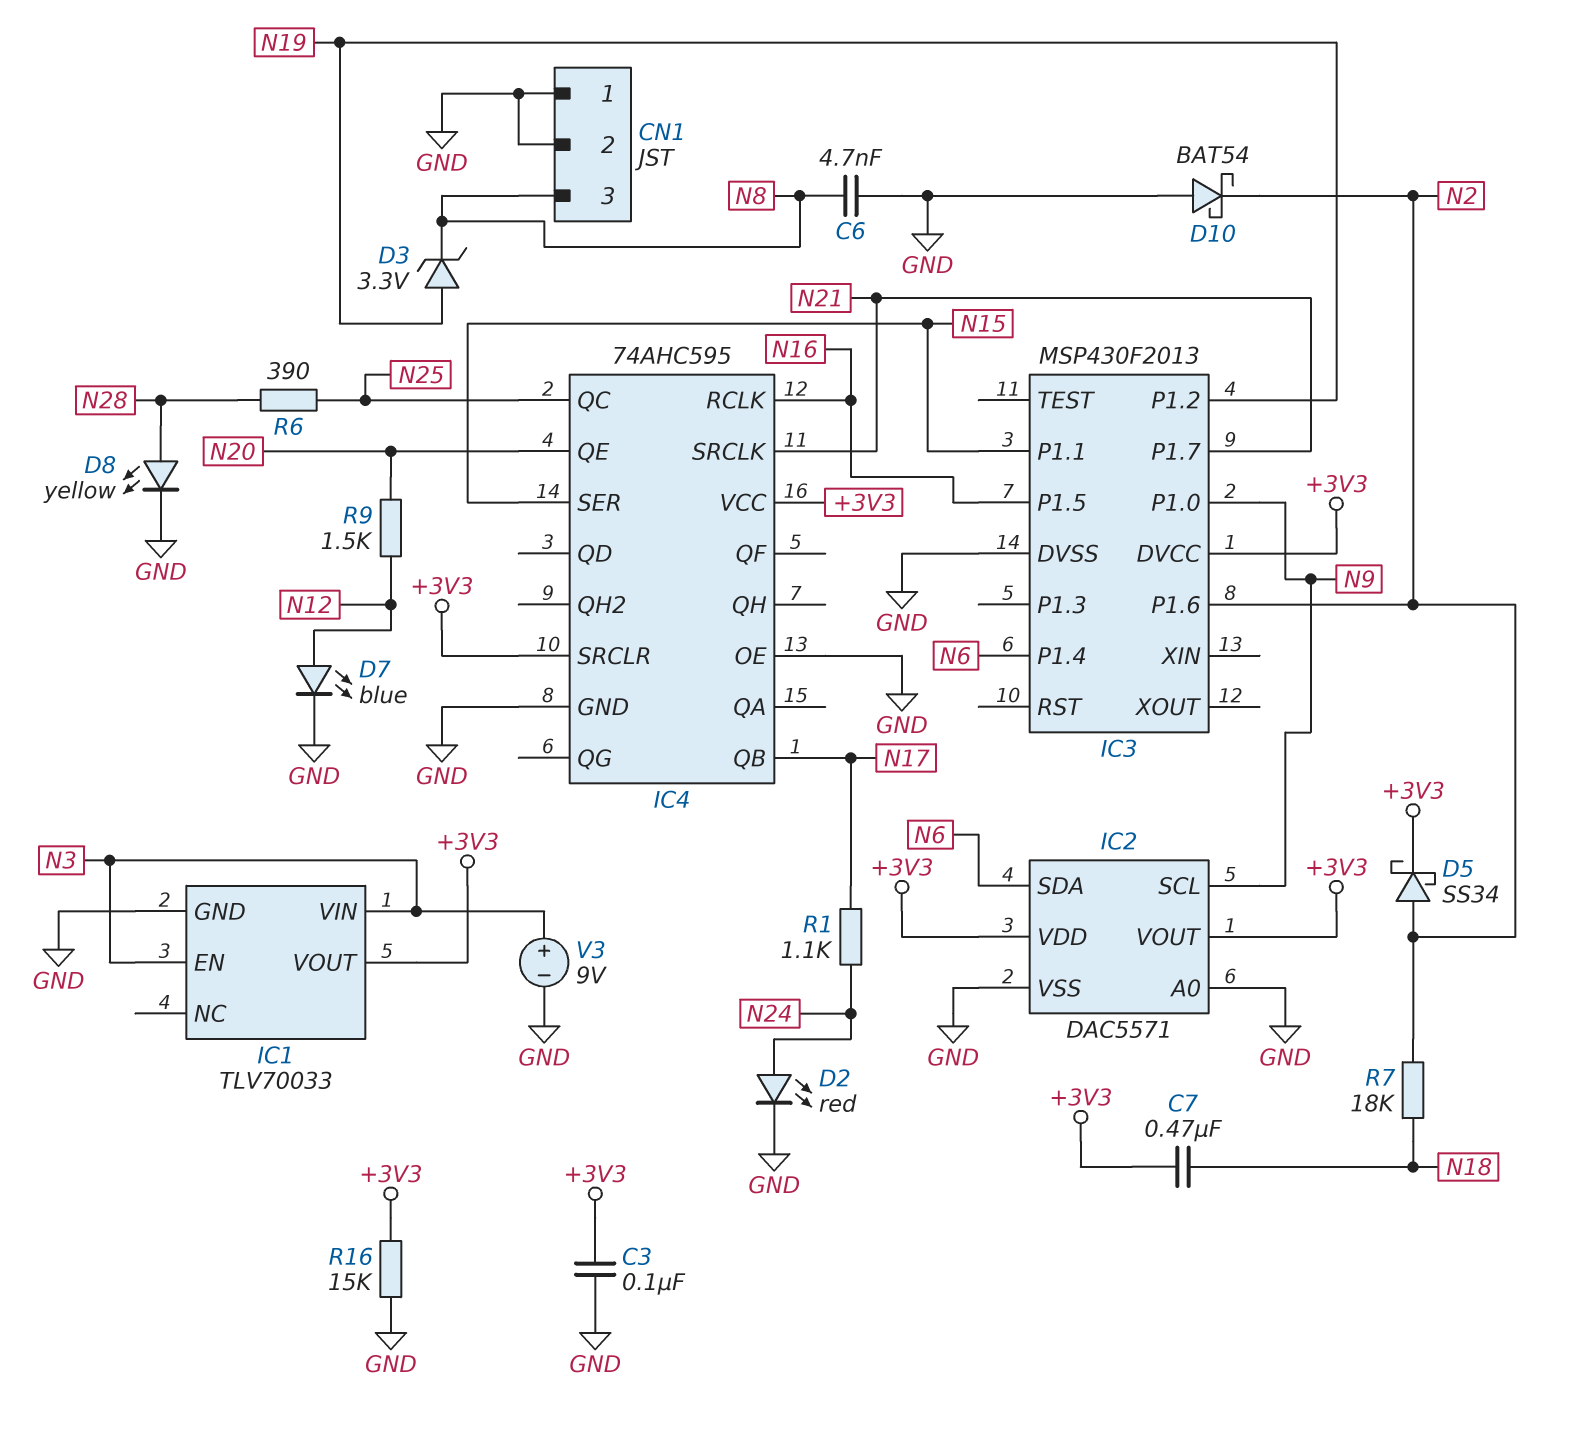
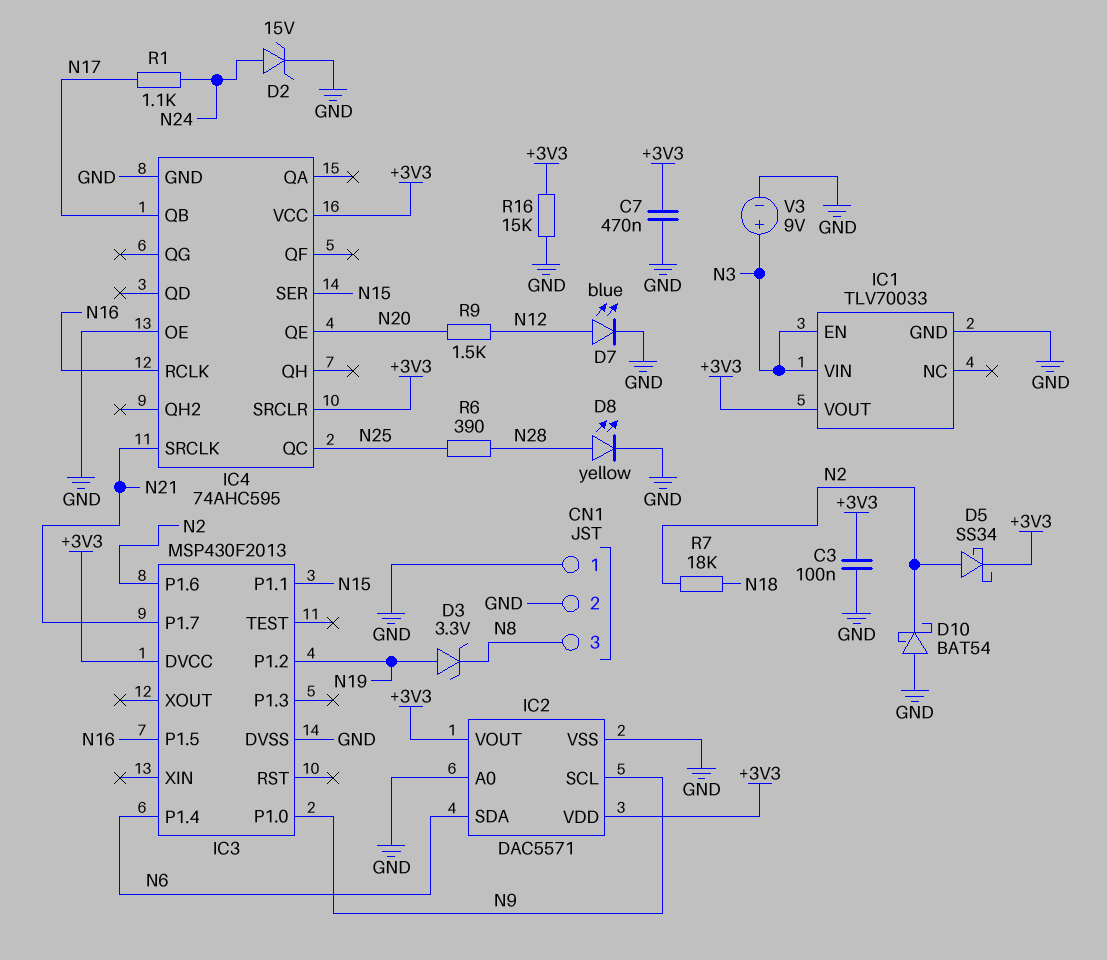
C6: 4.7nF (GND, N8) -> none
C7: 470nF (+3V3, N18) -> 470nF (+3V3, GND)
D2: LED red (A N24, K GND) -> zener 15V (A N24, K GND)

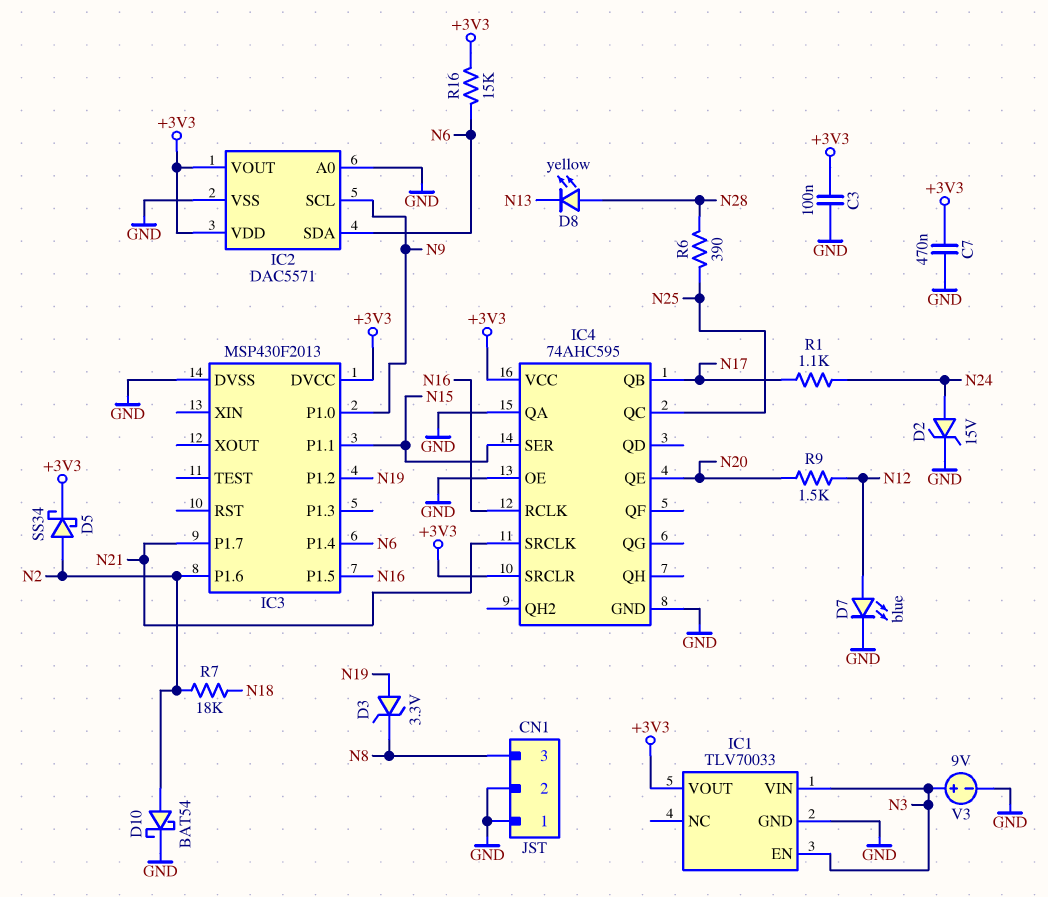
D8: LED yellow (A N28, K GND) -> LED yellow (A N28, K N13)
D10: schottky BAT54 (A GND, K N2) -> schottky BAT54 (A N2, K GND)
IC4 pin QA: none -> GND
R16: 15k (+3V3, GND) -> 15k (+3V3, N6)

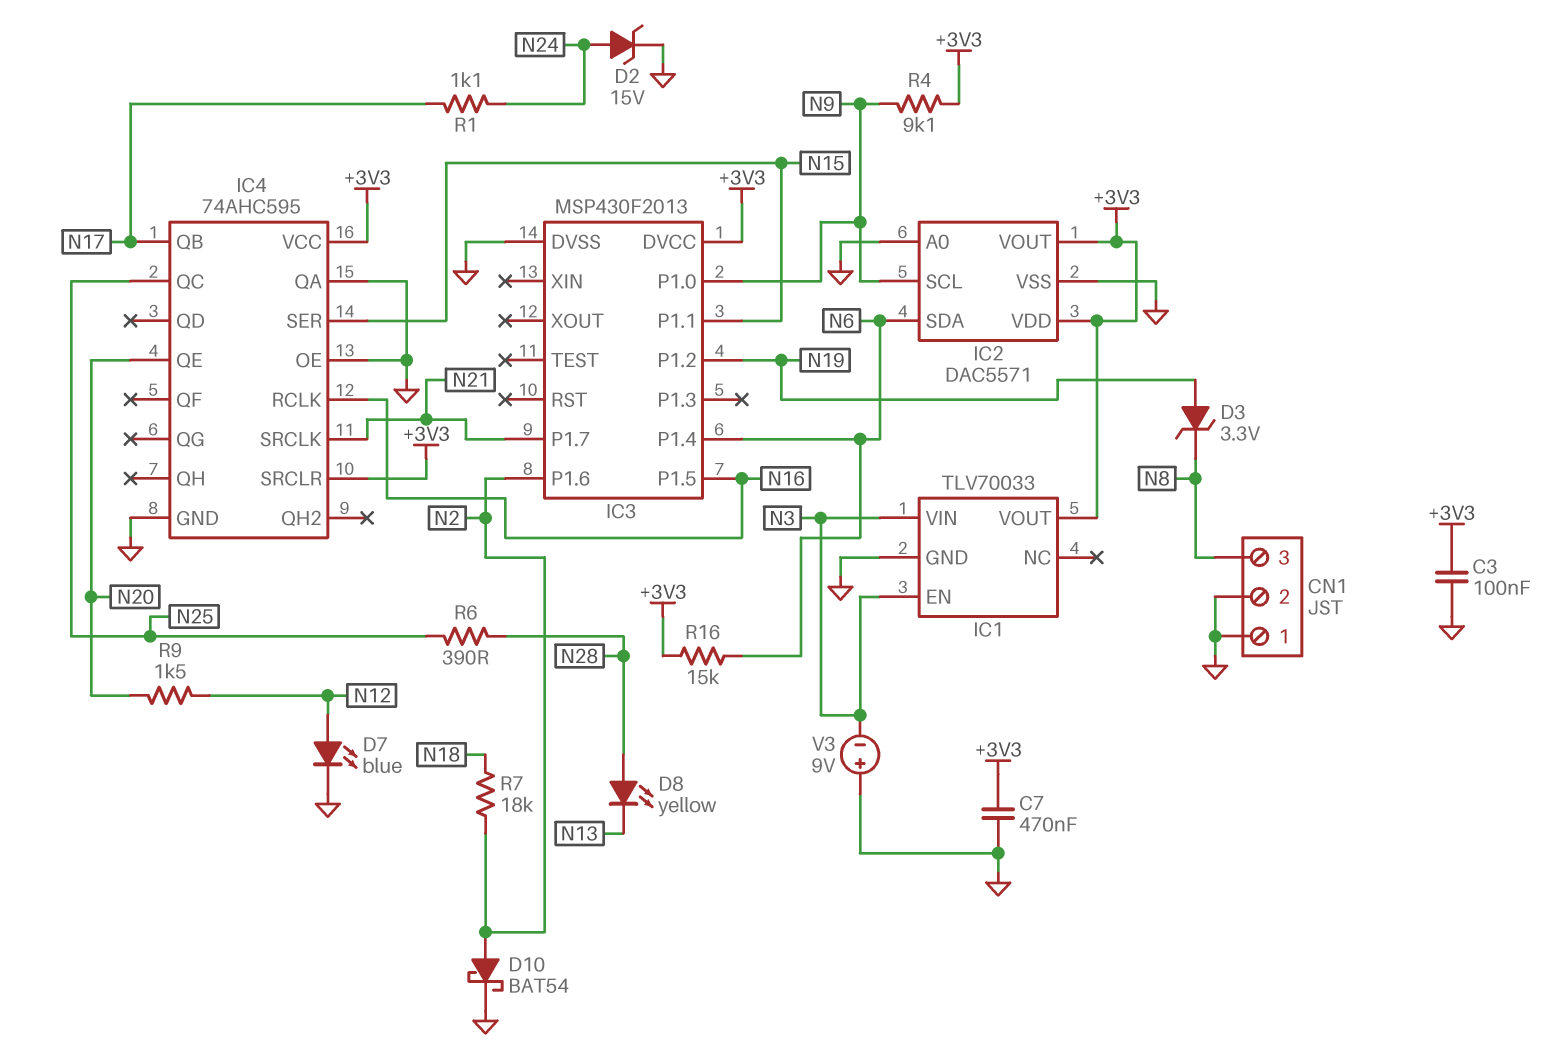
D5: schottky SS34 (A N2, K +3V3) -> none
R4: none -> 9.1k (+3V3, N9)
V3: 9V (plus N3, minus GND) -> 9V (plus GND, minus N3)

